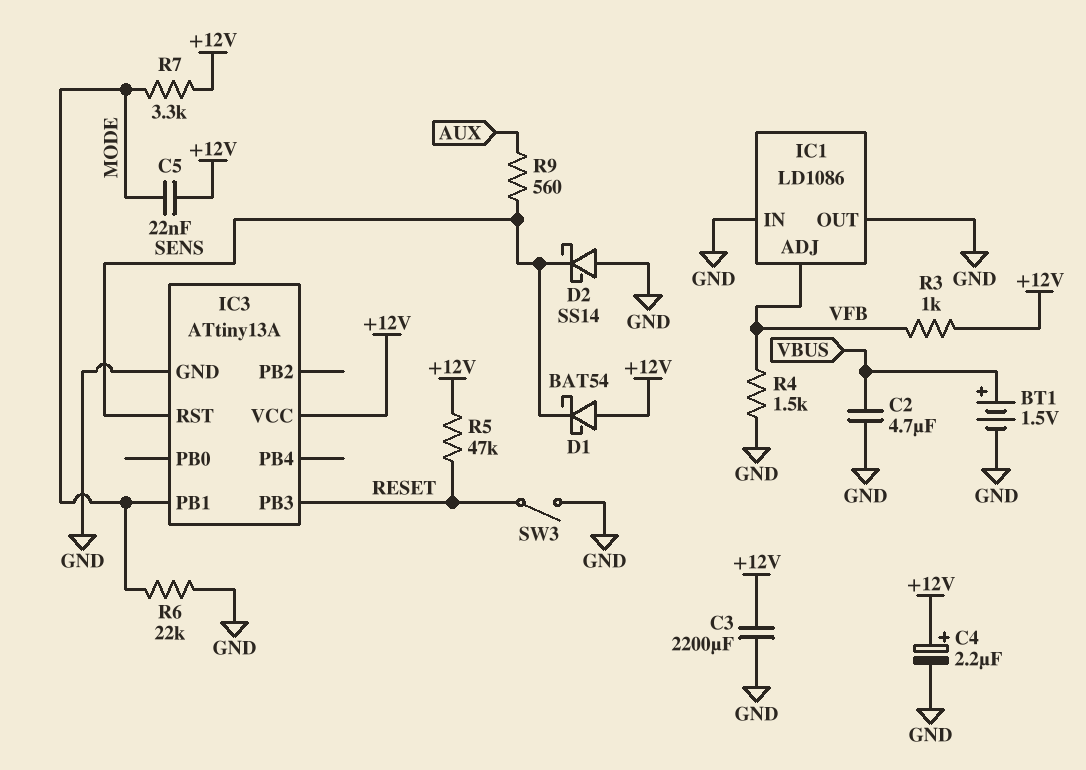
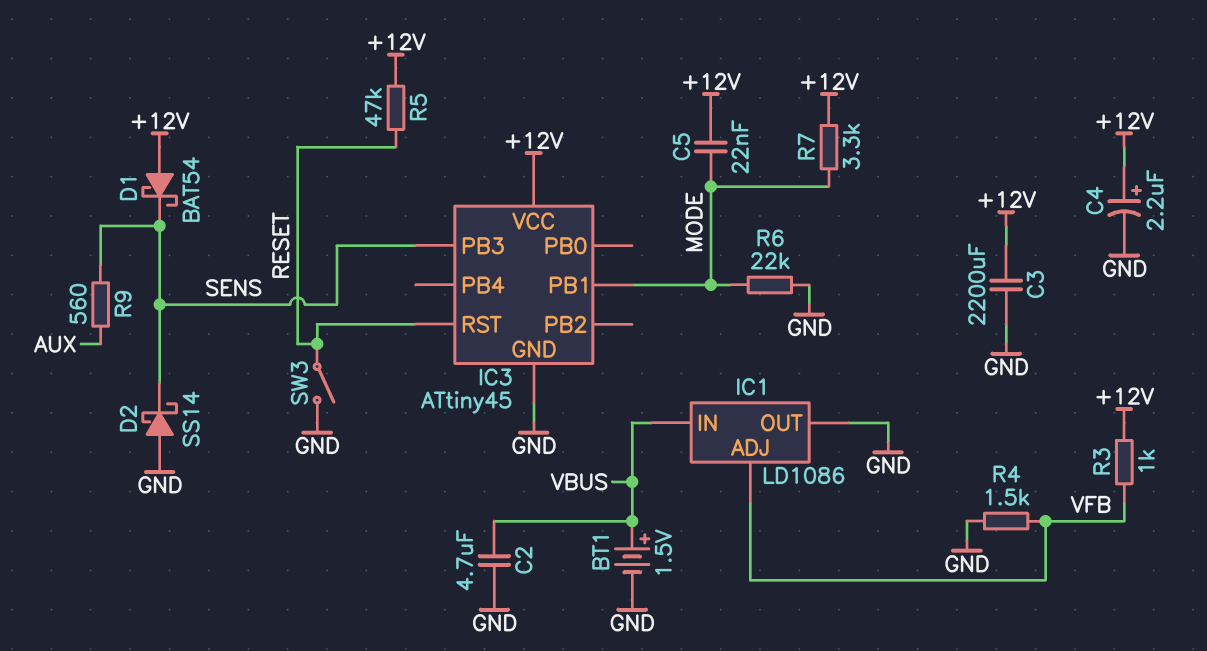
IC1 pin IN: GND -> VBUS
IC3: ATtiny13A -> ATtiny45
IC3 pin PB3: RESET -> SENS
IC3 pin RST: SENS -> RESET

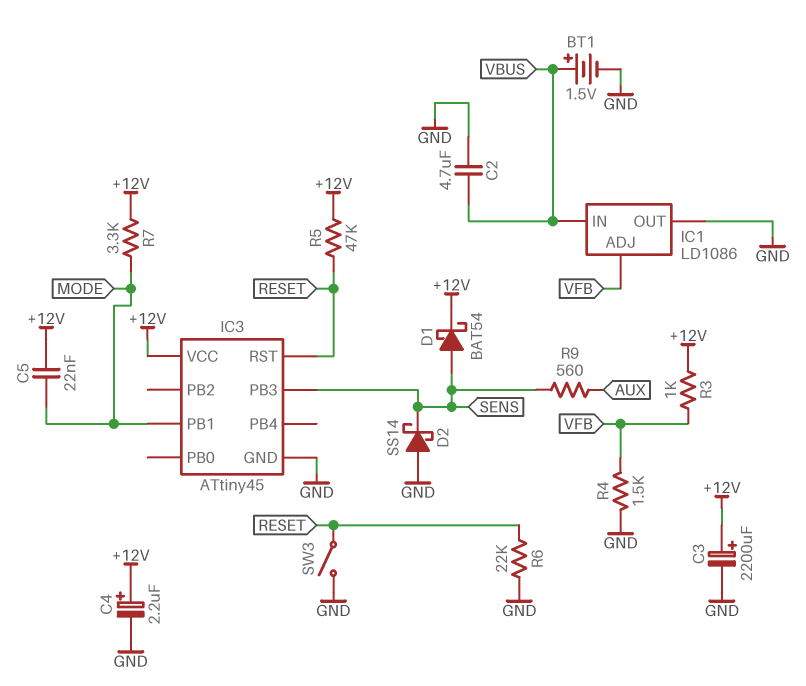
C3: 2200uF (+12V, GND) -> 2200uF (plus +12V, minus GND)
D1: schottky BAT54 (A +12V, K SENS) -> schottky BAT54 (A SENS, K +12V)
R6: 22k (GND, MODE) -> 22k (GND, RESET)

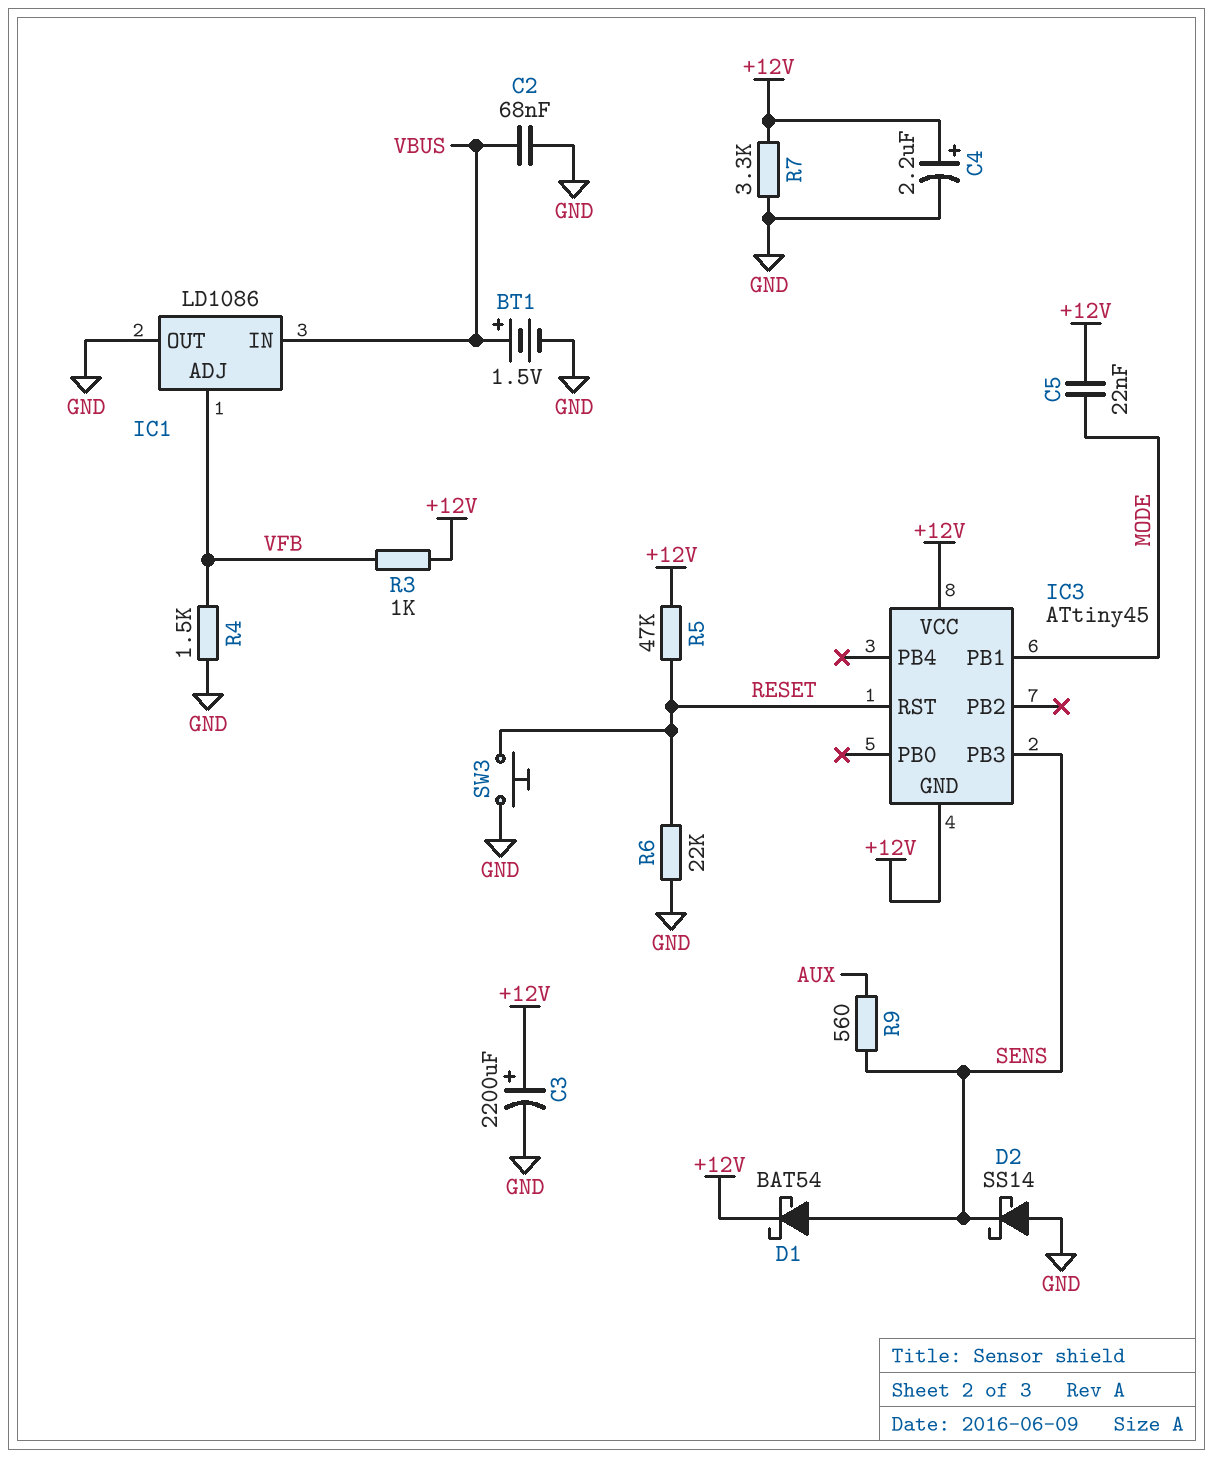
C2: 4.7uF (GND, VBUS) -> 68nF (GND, VBUS)
IC3 pin GND: GND -> +12V
R7: 3.3k (+12V, MODE) -> 3.3k (+12V, GND)
SW3: switch (GND, RESET) -> button (GND, RESET)

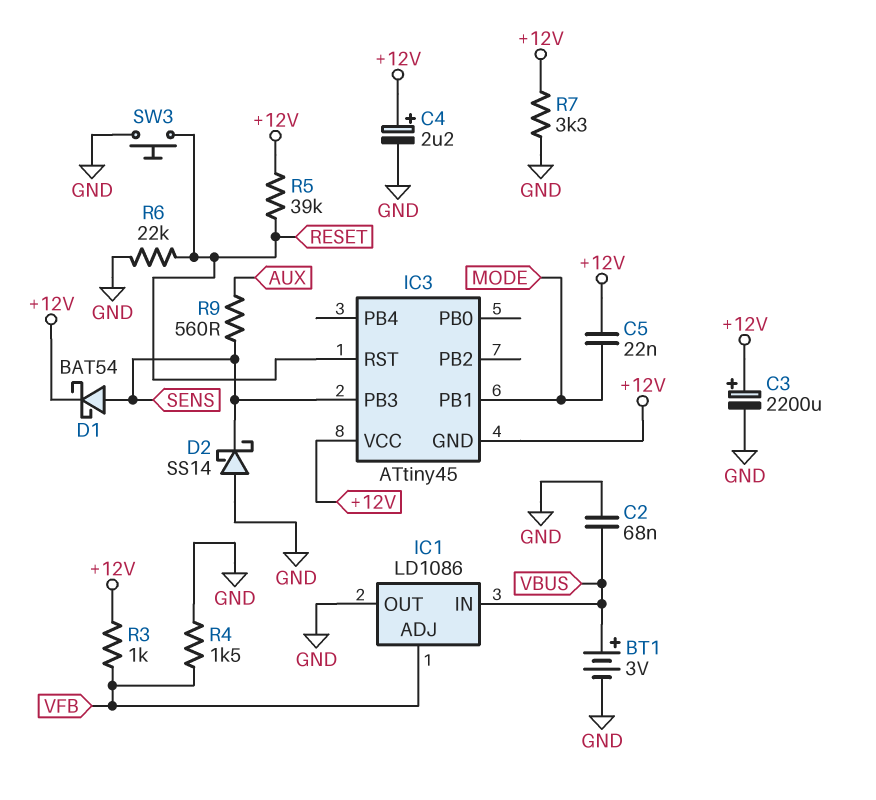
BT1: 1.5V (plus VBUS, minus GND) -> 3V (plus VBUS, minus GND)
R5: 47k (+12V, RESET) -> 39k (+12V, RESET)

